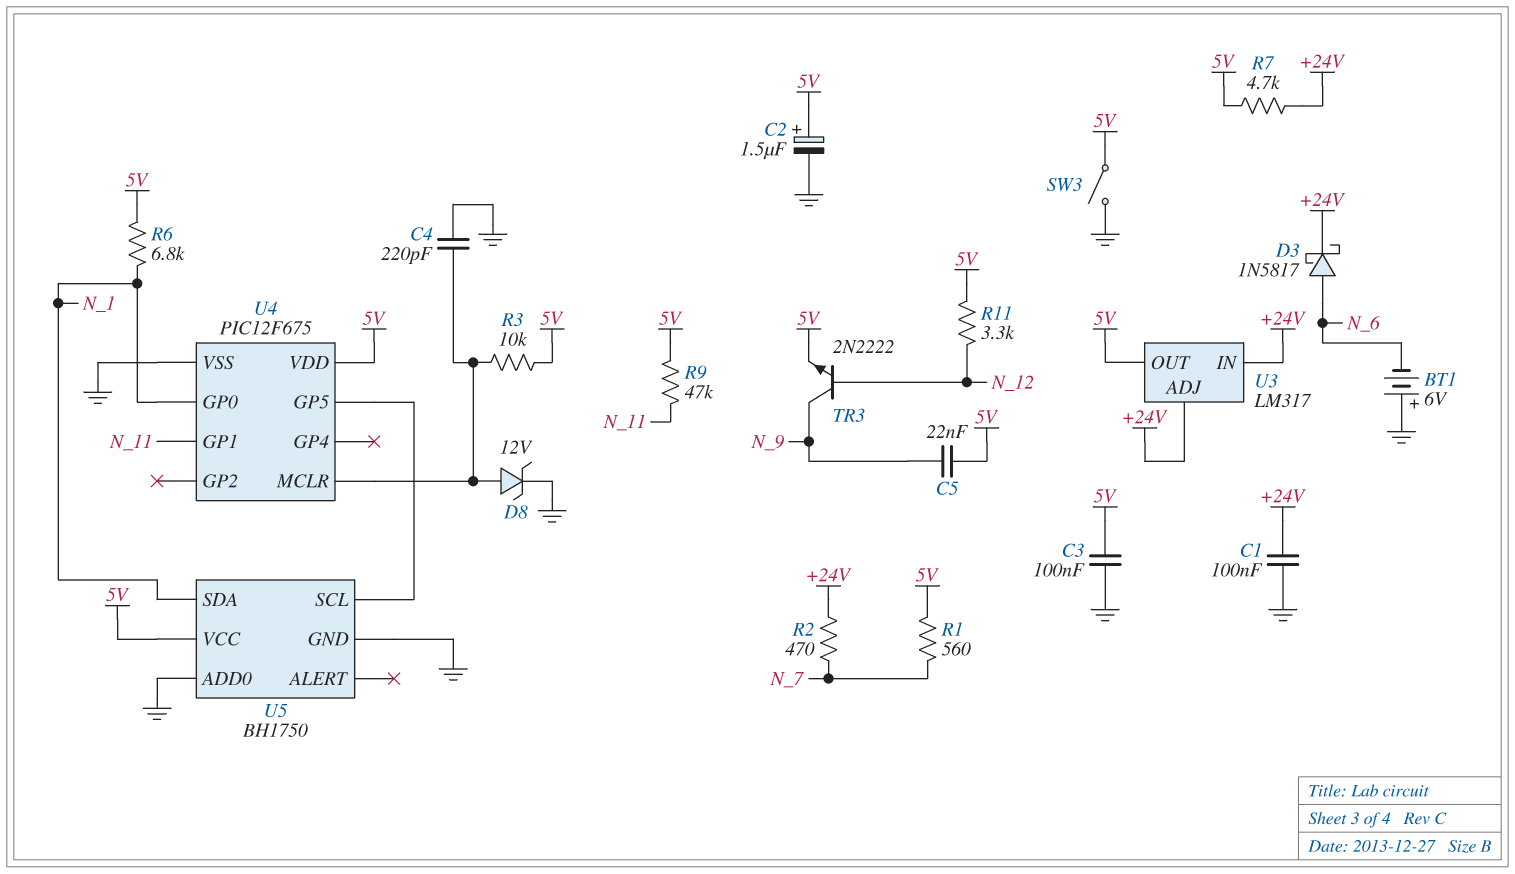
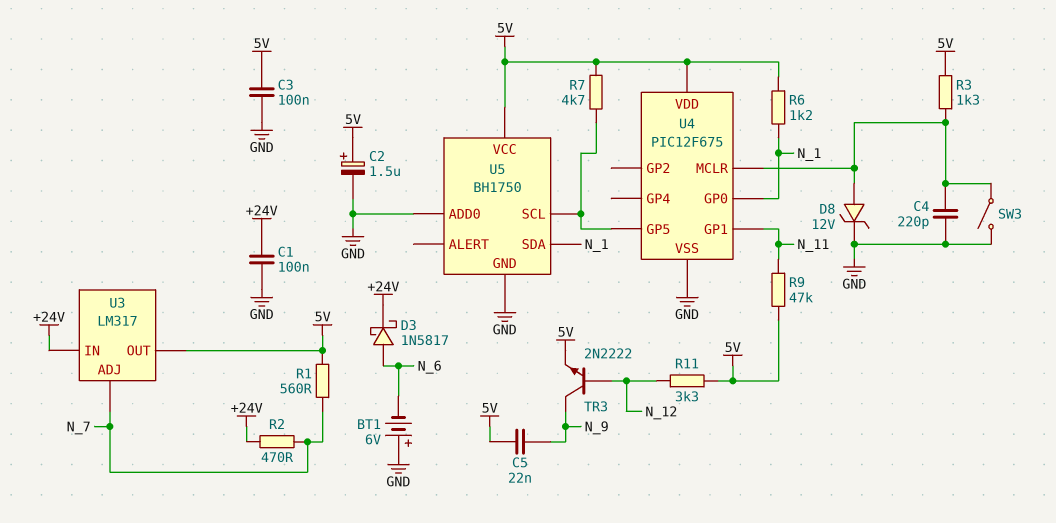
R3: 10k (5V, U4/MCLR) -> 1.3k (5V, U4/MCLR)
R6: 6.8k (5V, N_1) -> 1.2k (5V, N_1)
R7: 4.7k (+24V, 5V) -> 4.7k (5V, U4/GP5)
SW3: switch (5V, GND) -> switch (GND, U4/MCLR)
U3 pin ADJ: +24V -> N_7

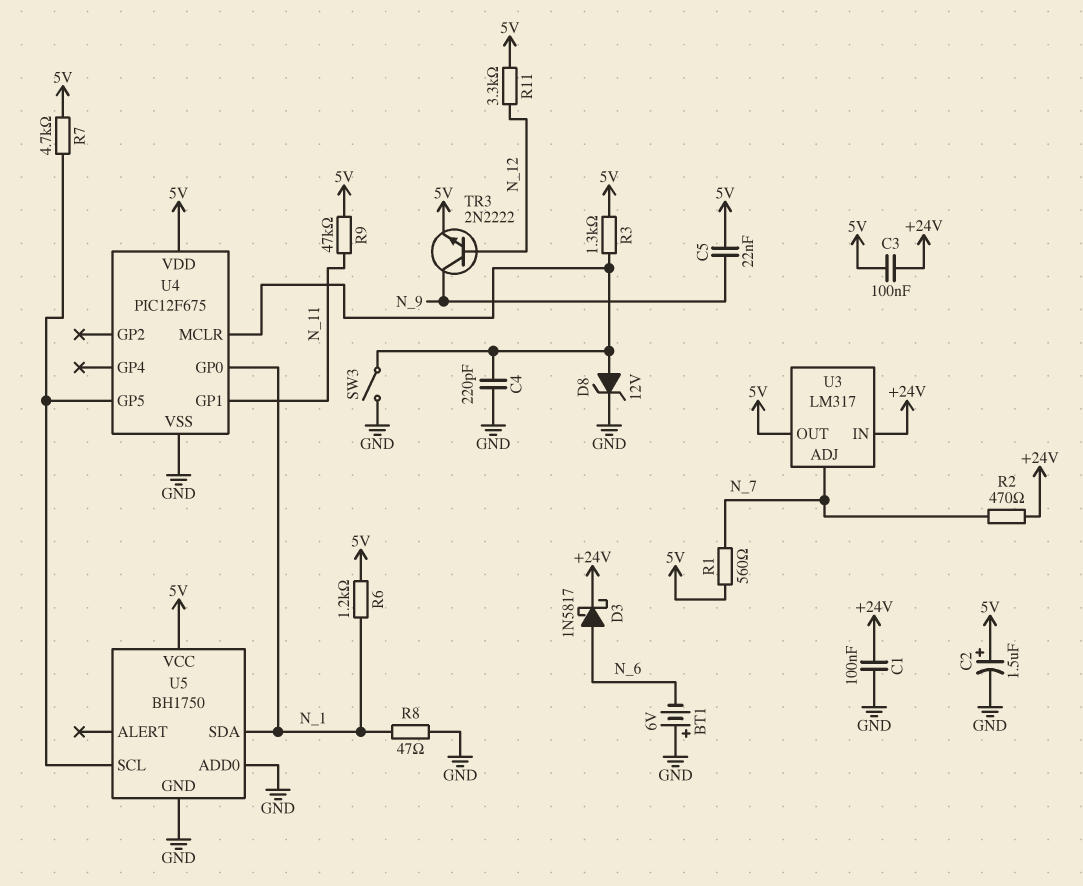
C3: 100nF (5V, GND) -> 100nF (+24V, 5V)
R8: none -> 47 (GND, N_1)

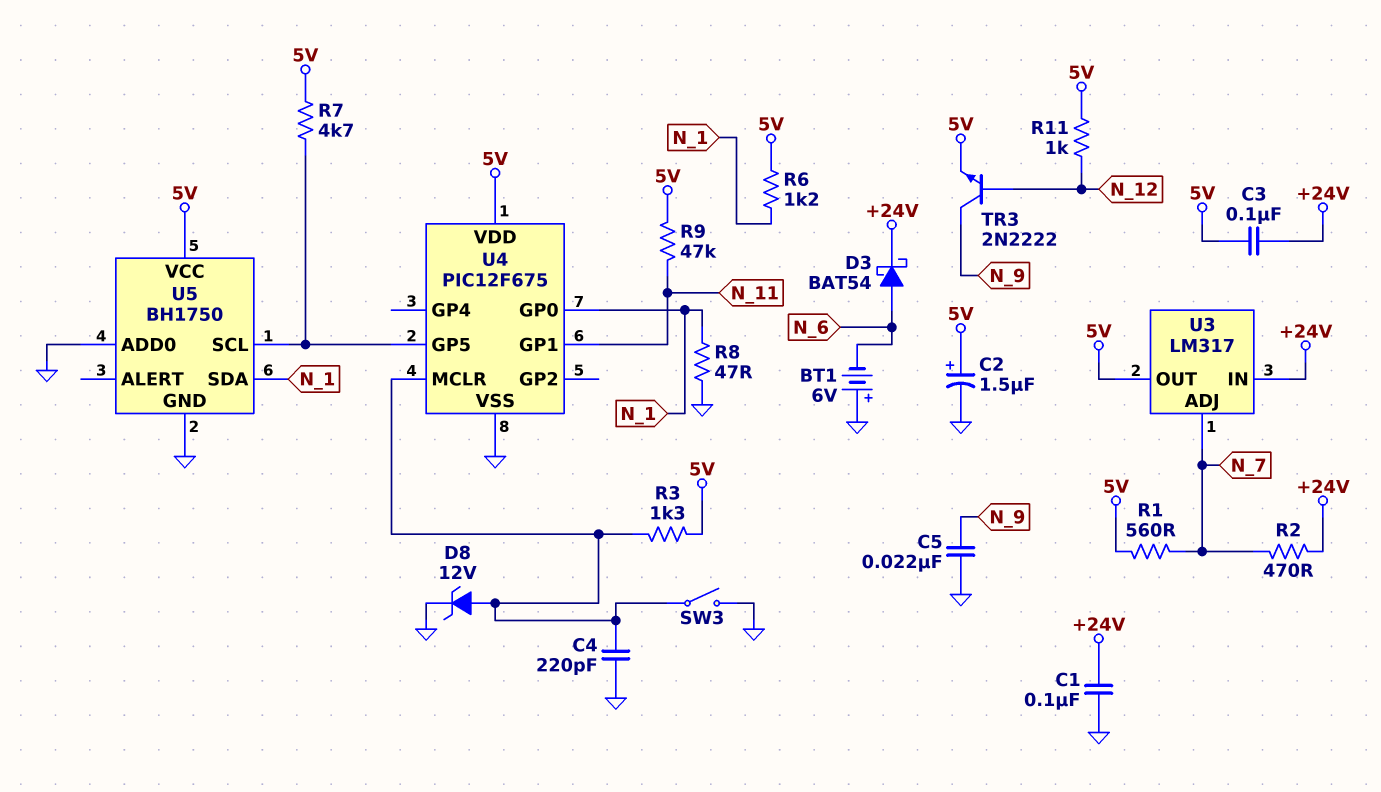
C5: 22nF (5V, N_9) -> 22nF (GND, N_9)
D3: schottky 1N5817 (A N_6, K +24V) -> schottky BAT54 (A N_6, K +24V)
R11: 3.3k (5V, N_12) -> 1k (5V, N_12)

